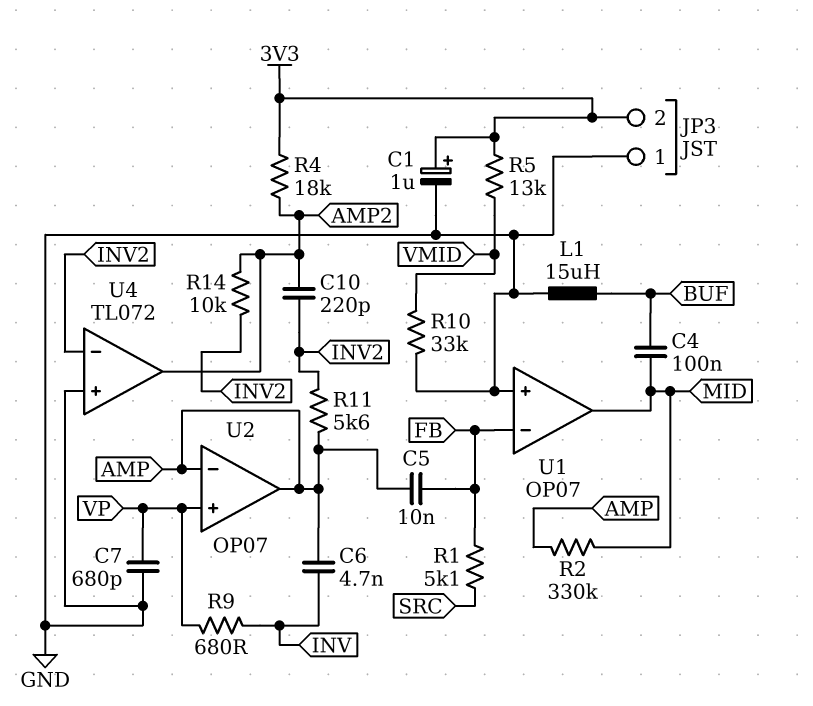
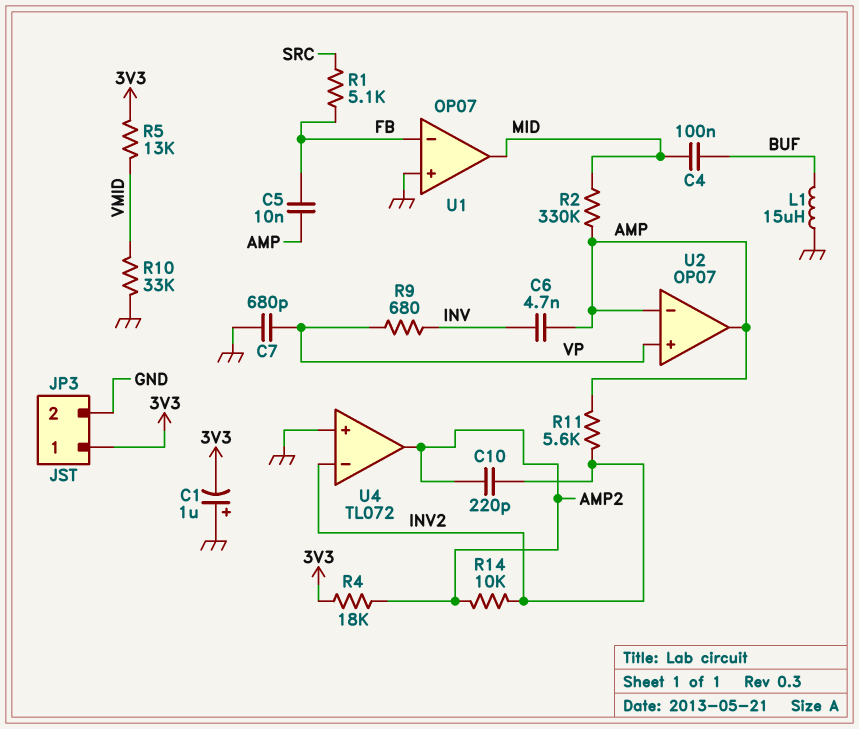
C1: 1uF (plus 3V3, minus GND) -> 1uF (plus GND, minus 3V3)
JP3 pin 1: GND -> 3V3
JP3 pin 2: 3V3 -> GND

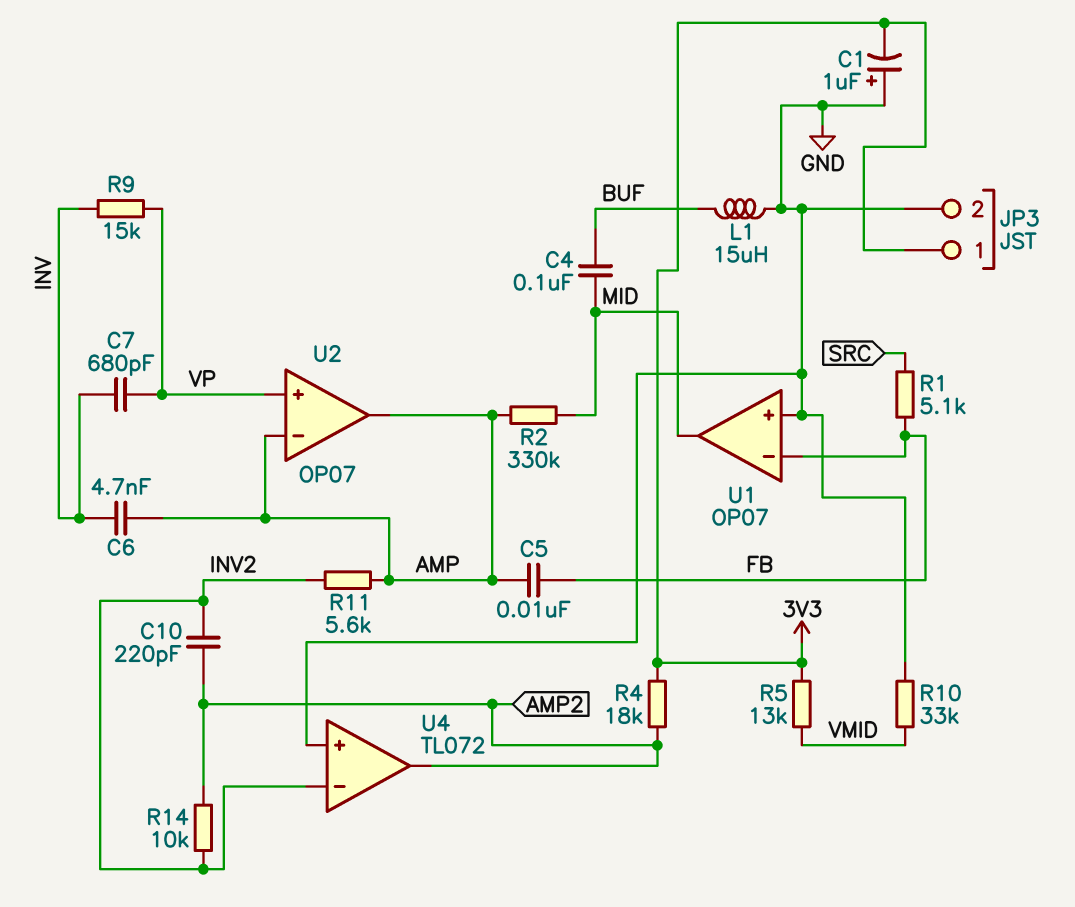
C7: 680pF (GND, VP) -> 680pF (INV, VP)
R9: 680 (INV, VP) -> 15k (INV, VP)

